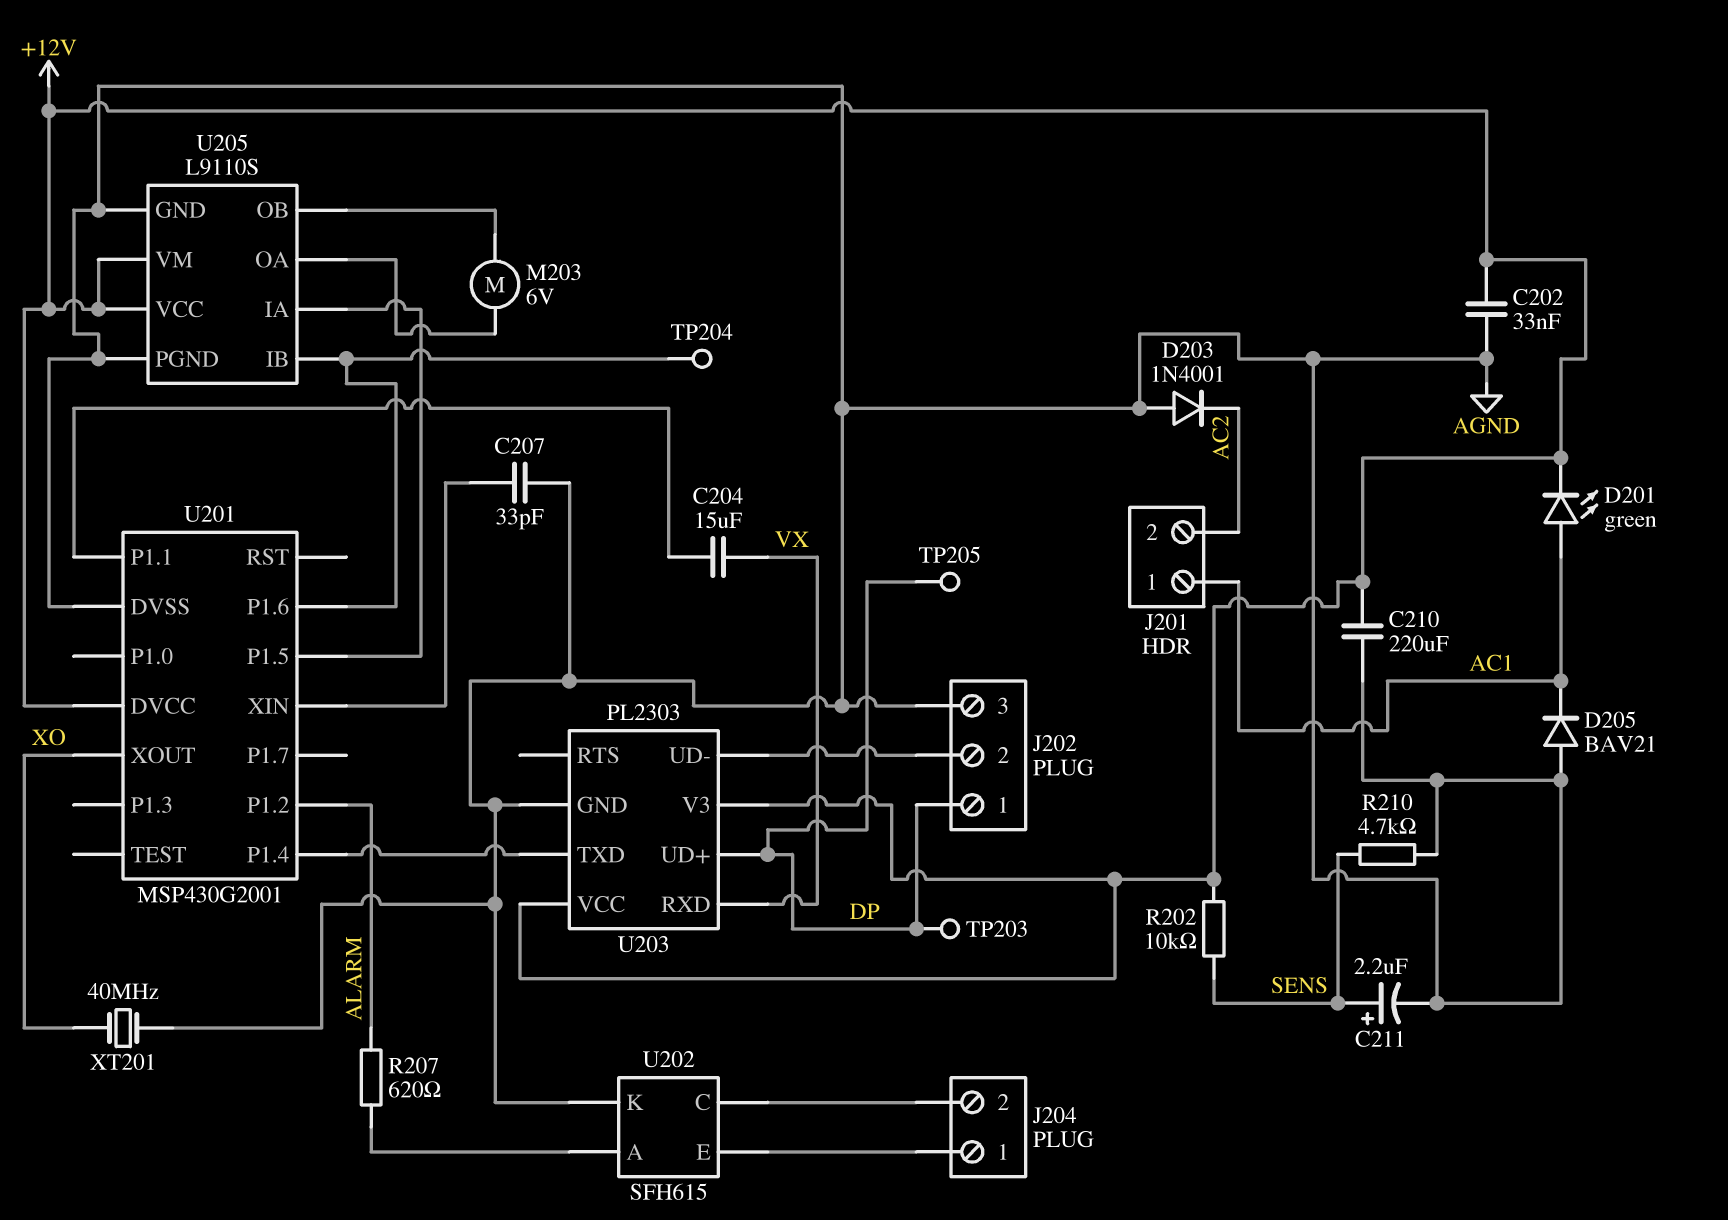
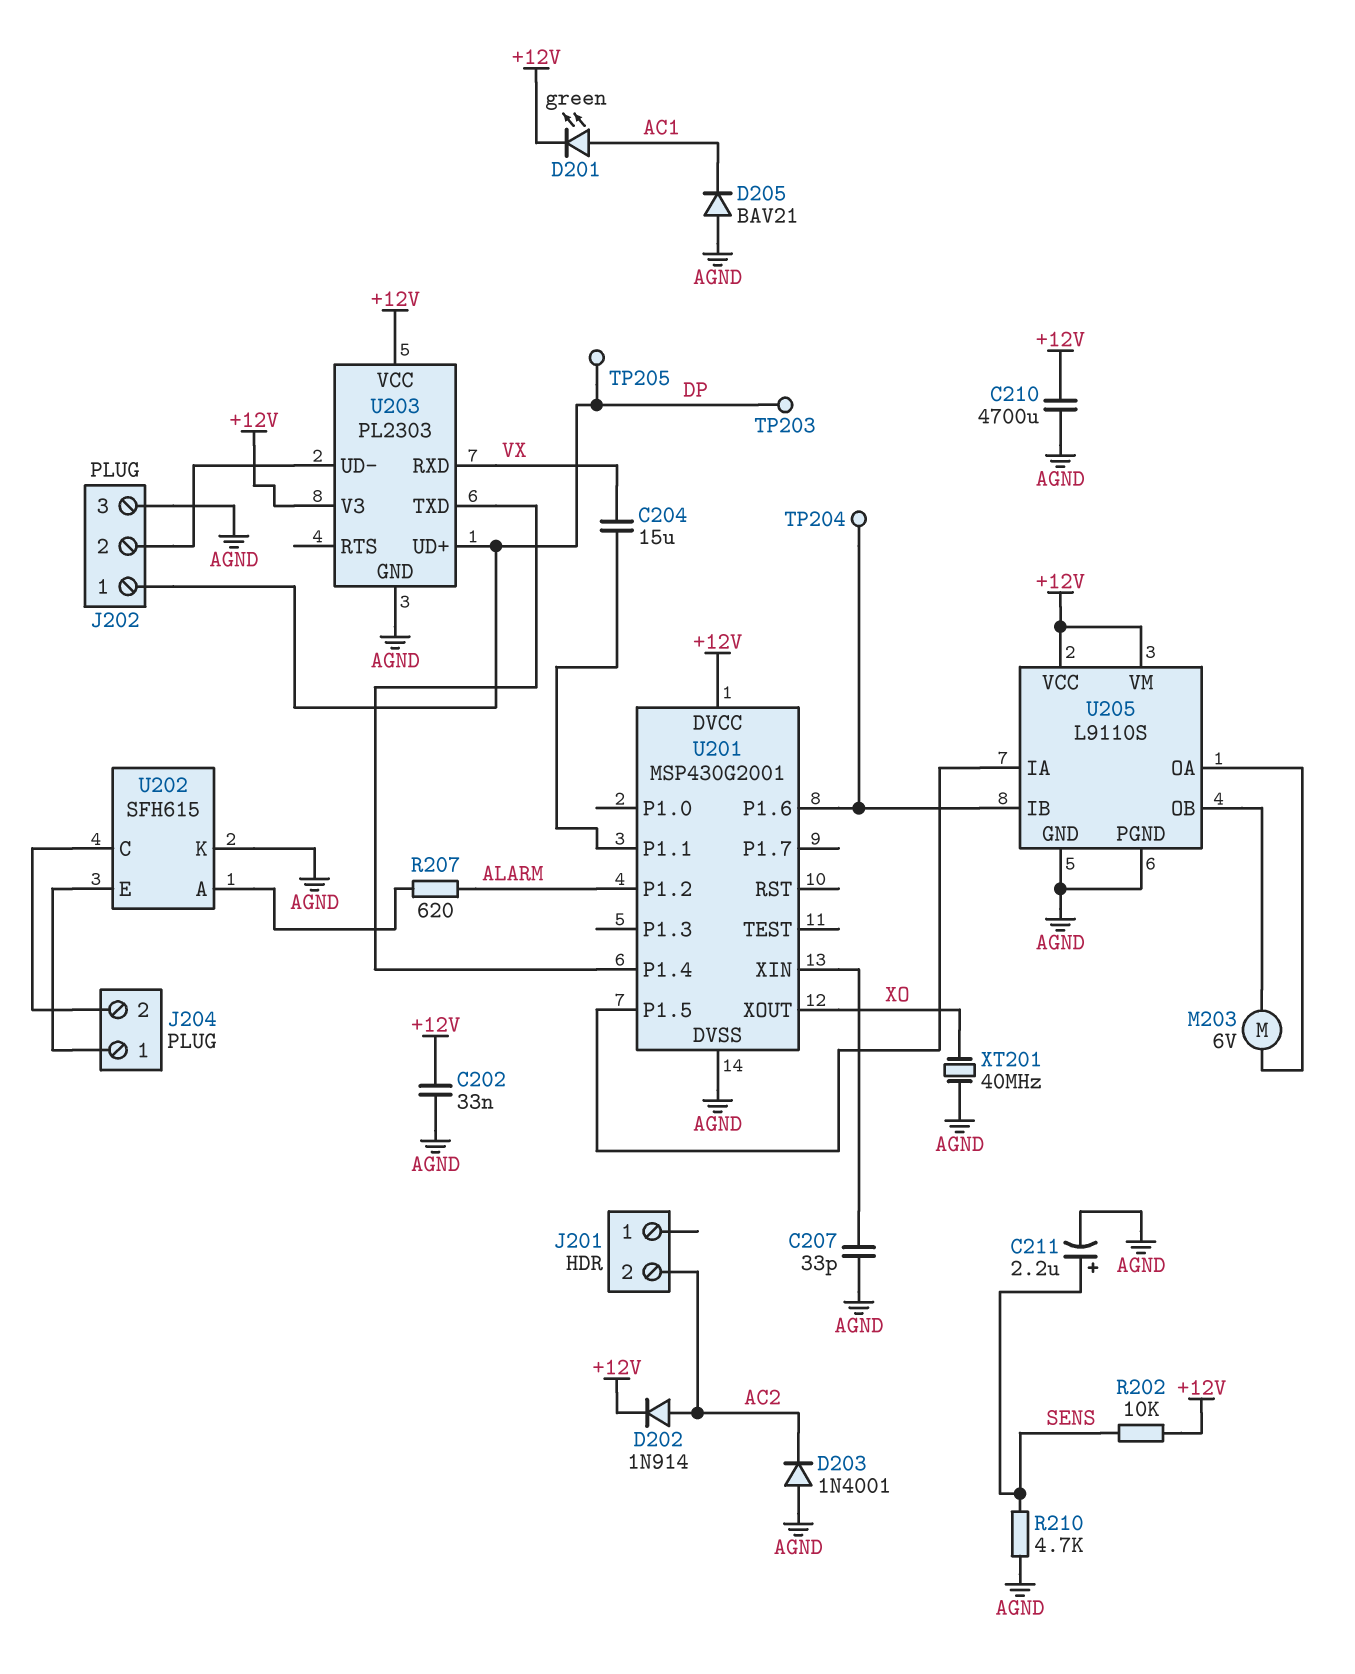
C210: 220uF (+12V, AGND) -> 4700uF (+12V, AGND)
D202: none -> diode 1N914 (A AC2, K +12V)
J201 pin 1: AC1 -> none

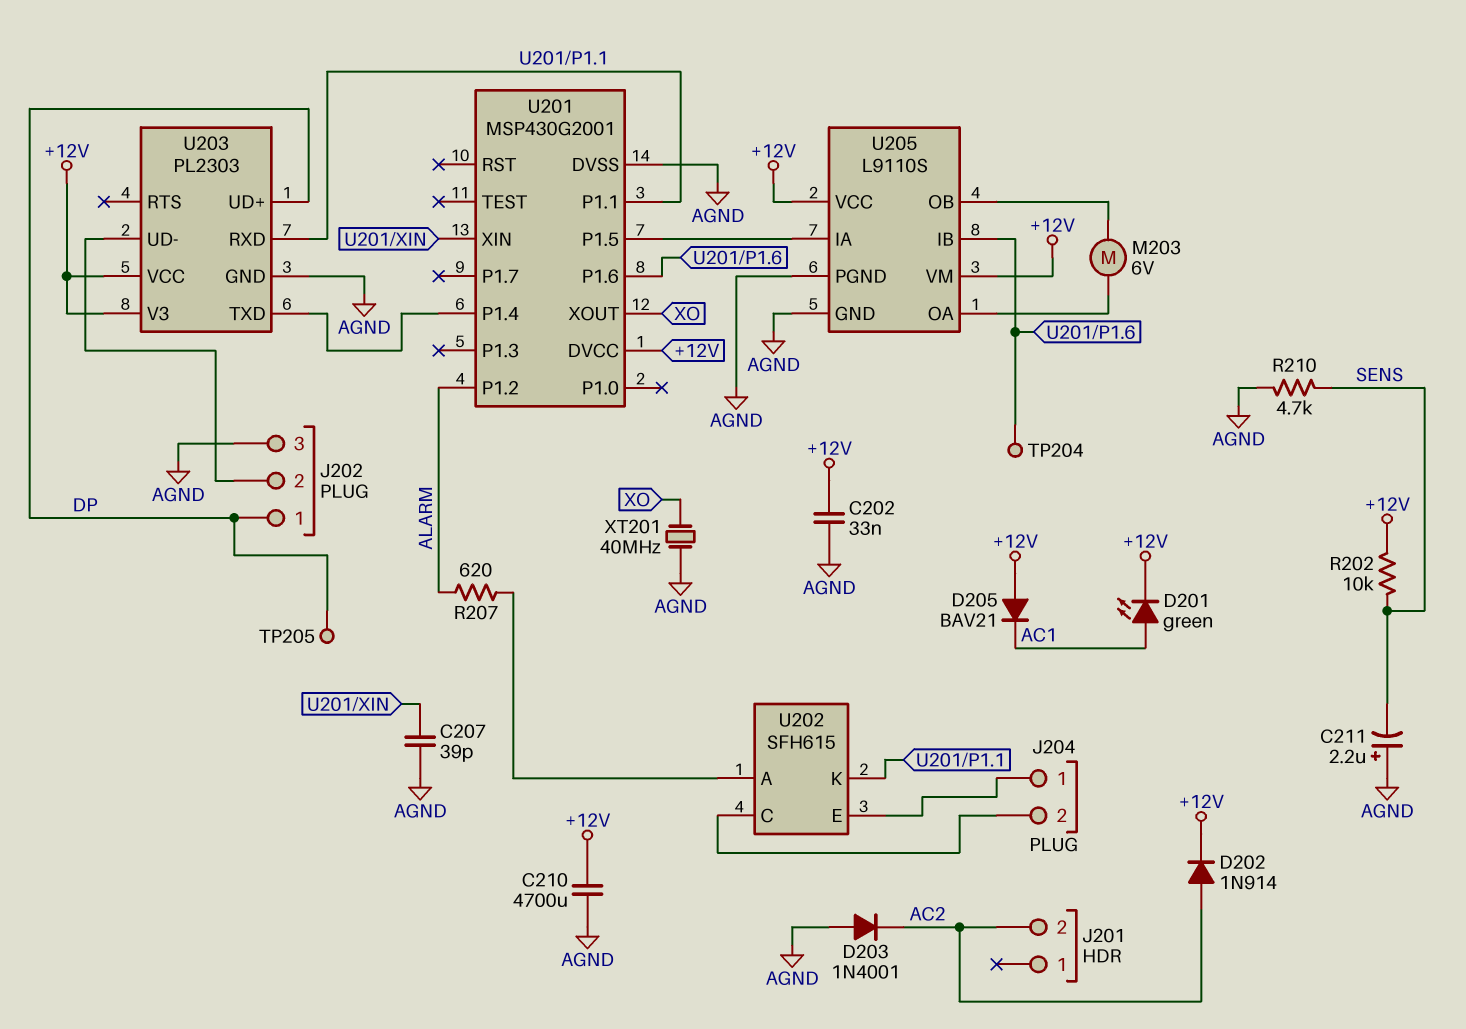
C204: 15uF (U201/P1.1, VX) -> none
C207: 33pF (AGND, U201/XIN) -> 39pF (AGND, U201/XIN)
C211: 2.2uF (plus SENS, minus AGND) -> 2.2uF (plus AGND, minus SENS)
D205: diode BAV21 (A AGND, K AC1) -> diode BAV21 (A +12V, K AC1)
TP203: test point (DP) -> none
U202 pin K: AGND -> U201/P1.1
U203 pin RXD: VX -> U201/P1.1

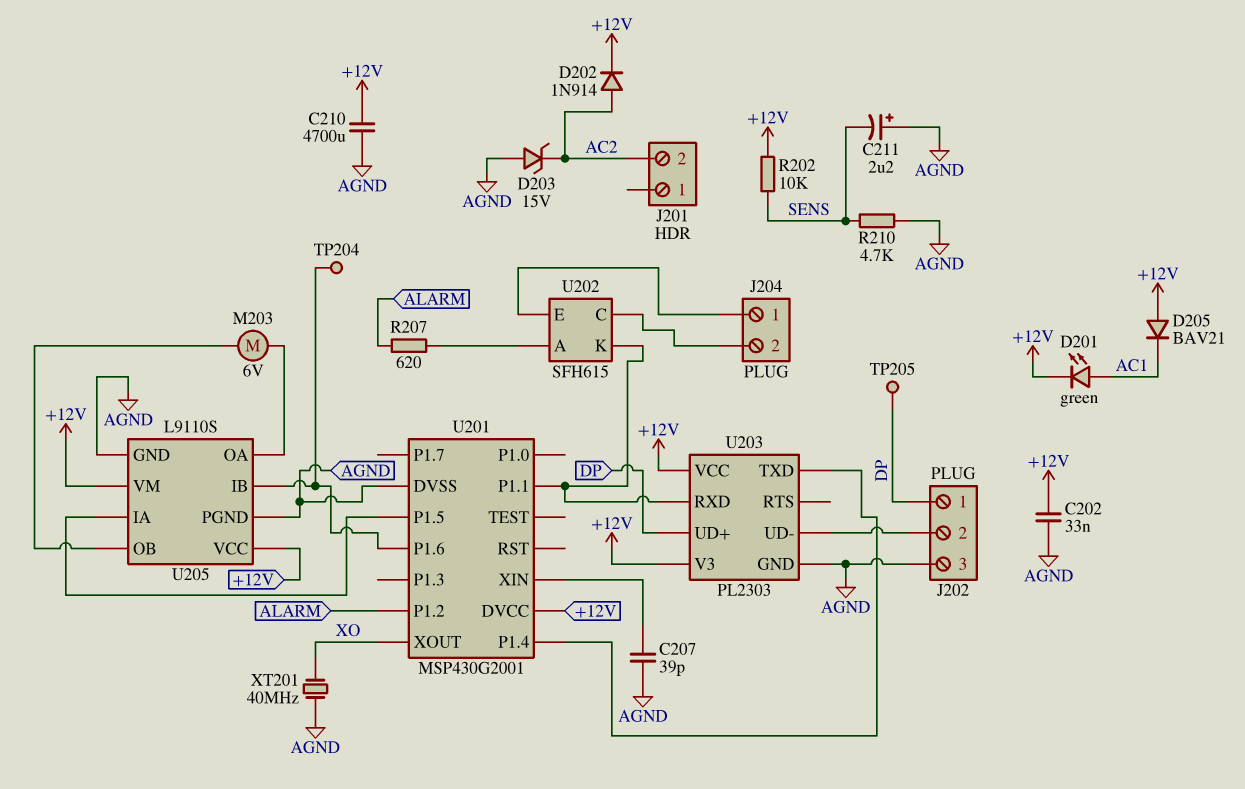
D203: diode 1N4001 (A AGND, K AC2) -> zener 15V (A AGND, K AC2)

